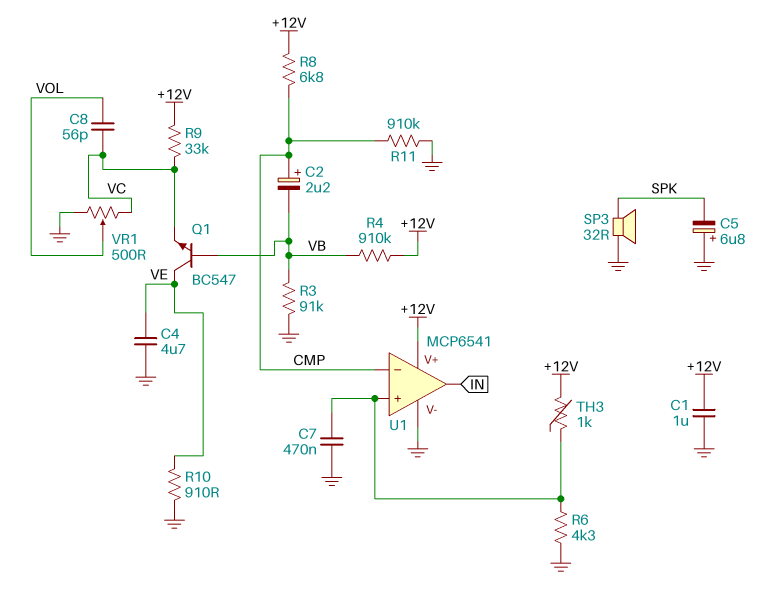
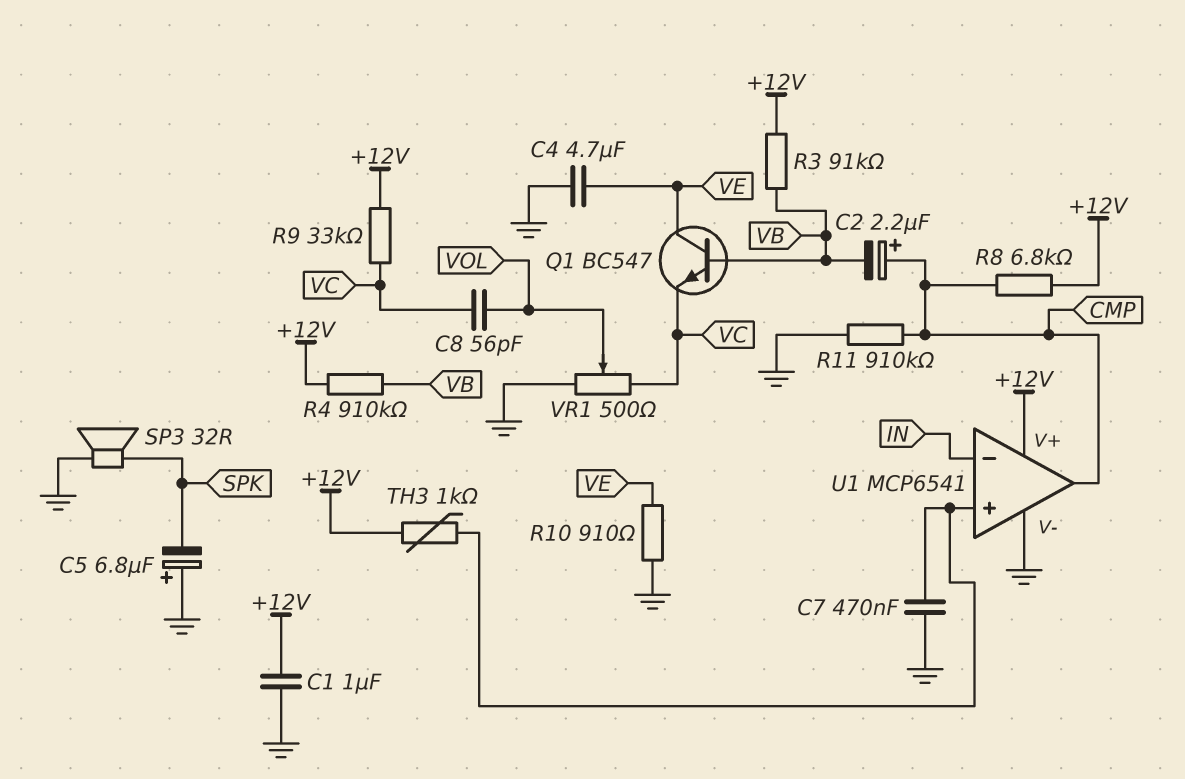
R3: 91k (GND, VB) -> 91k (+12V, VB)
R6: 4.3k (GND, U1/in+) -> none
U1 pin in-: CMP -> IN
U1 pin out: IN -> CMP

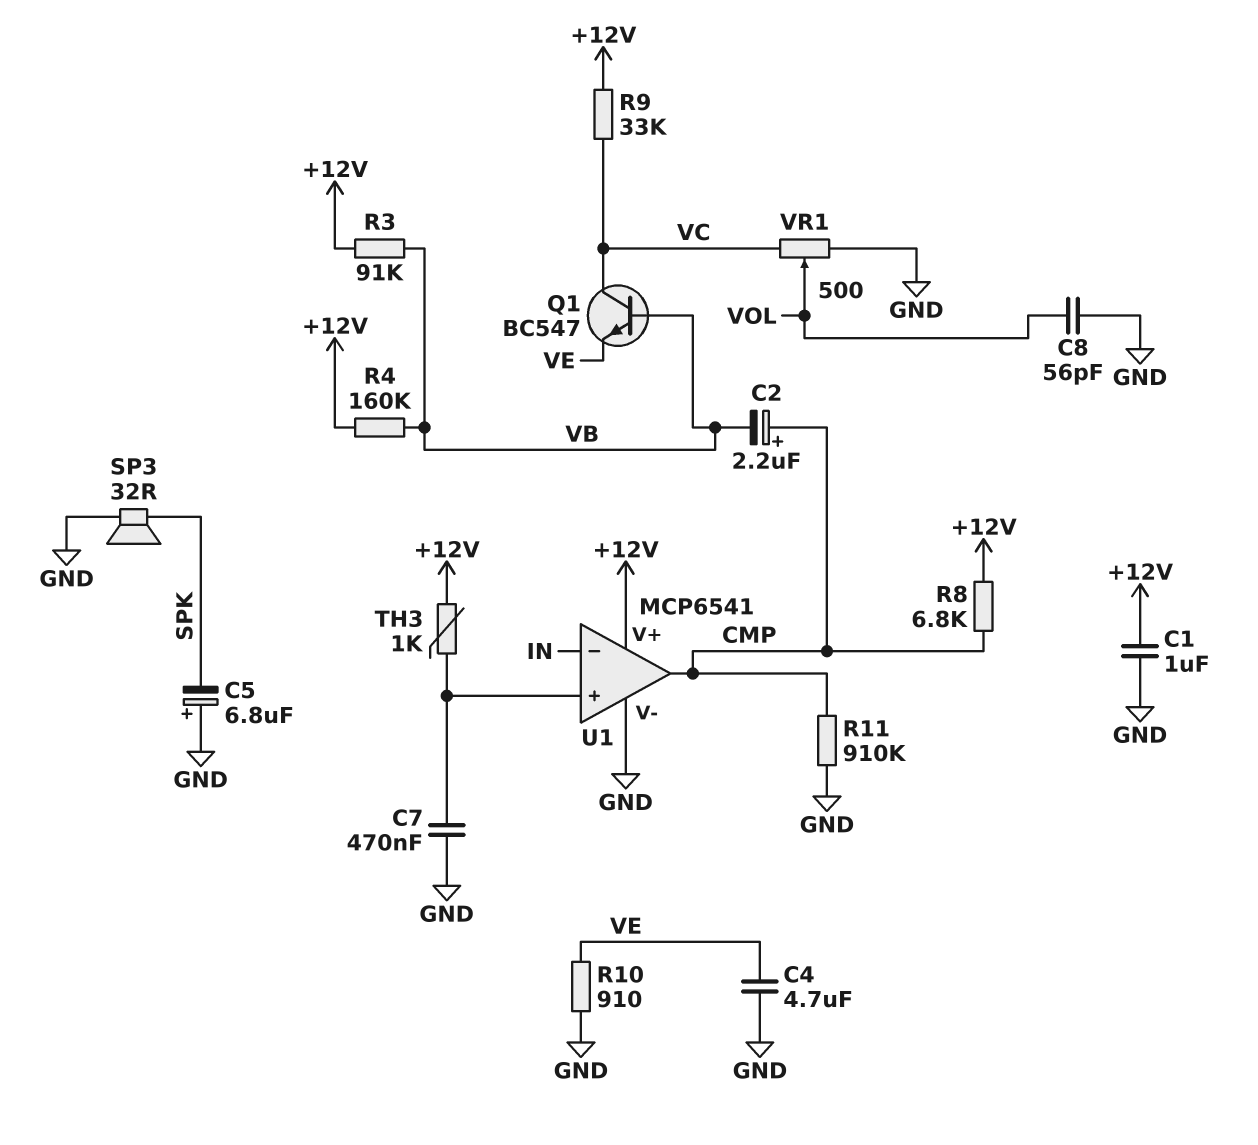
C8: 56pF (VC, VOL) -> 56pF (GND, VOL)
Q1: NPN BC547 (B VB, C VE, E VC) -> NPN BC547 (B VB, C VC, E VE)
R4: 910k (+12V, VB) -> 160k (+12V, VB)

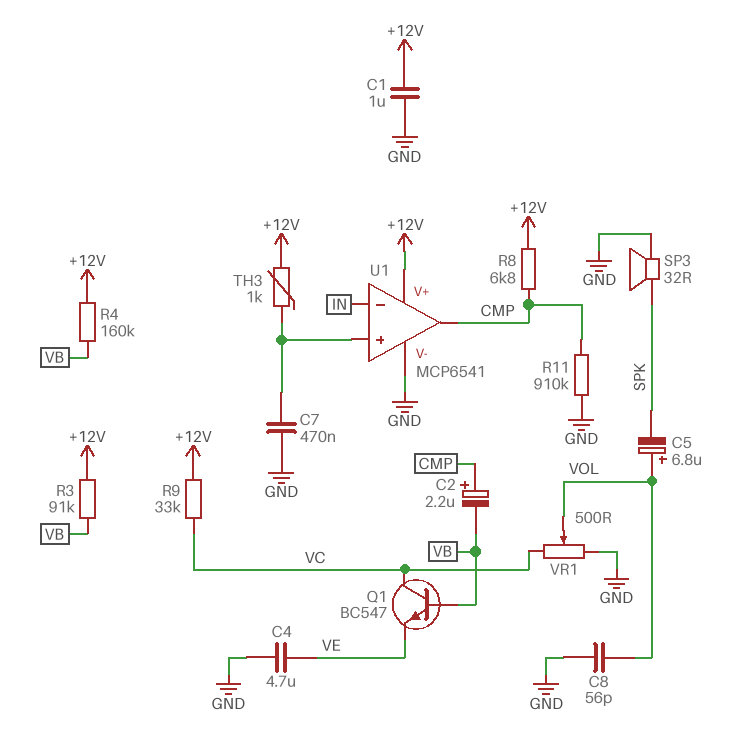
C5: 6.8uF (plus GND, minus SPK) -> 6.8uF (plus VOL, minus SPK)
R10: 910 (GND, VE) -> none

